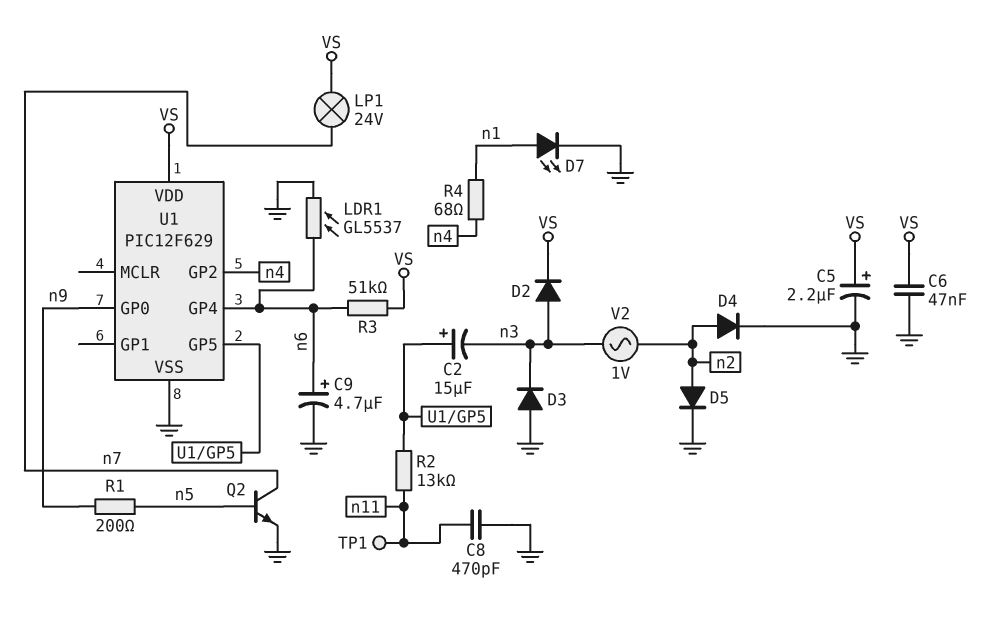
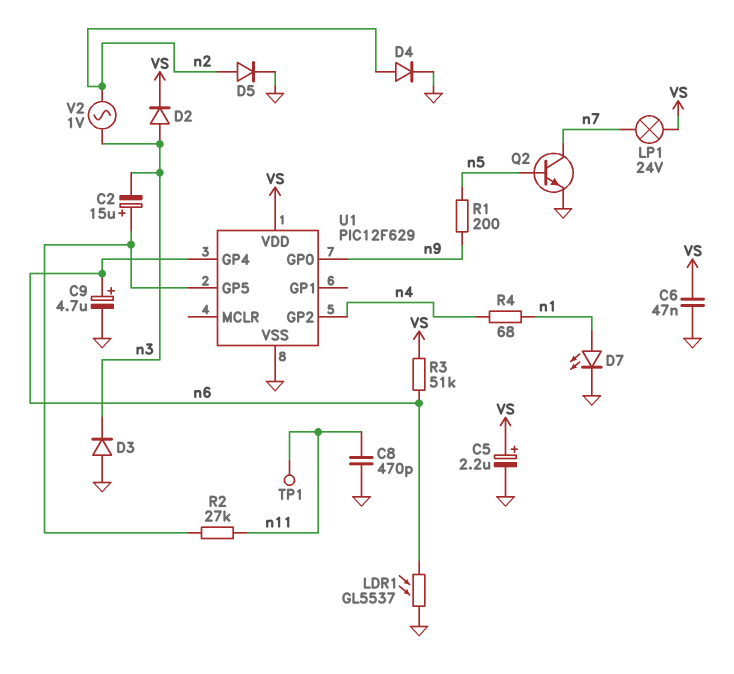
R2: 13k (U1/GP5, n11) -> 27k (U1/GP5, n11)

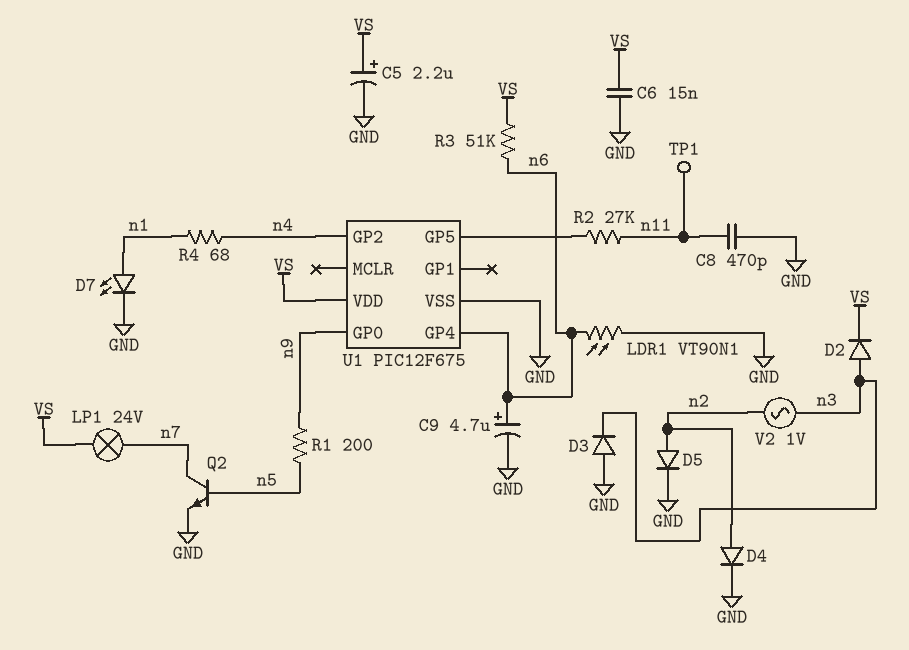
C2: 15uF (plus U1/GP5, minus n3) -> none
C6: 47nF (GND, VS) -> 15nF (GND, VS)
LDR1: GL5537 (GND, n6) -> VT90N1 (GND, n6)
U1: PIC12F629 -> PIC12F675

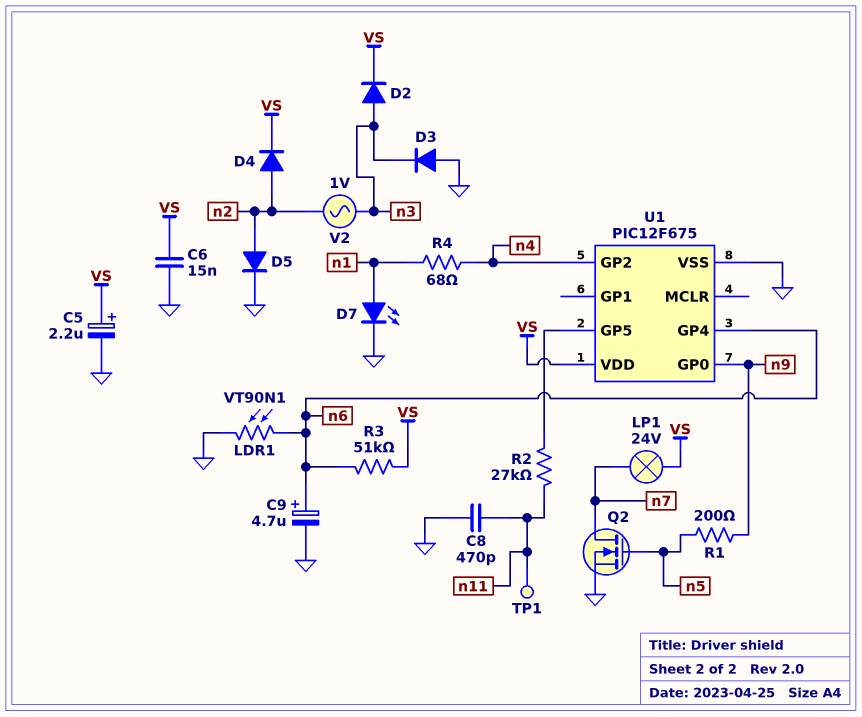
D4: diode (A n2, K GND) -> diode (A n2, K VS)
Q2: NPN (B n5, C n7, E GND) -> NMOS (G n5, D n7, S GND)

